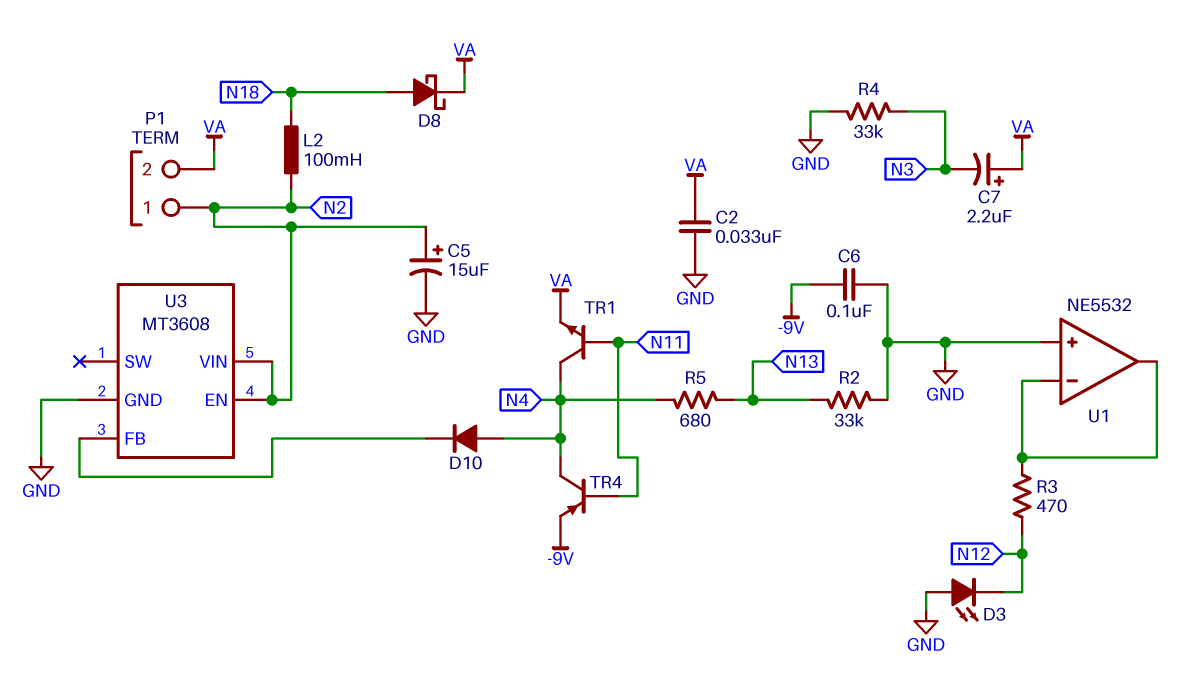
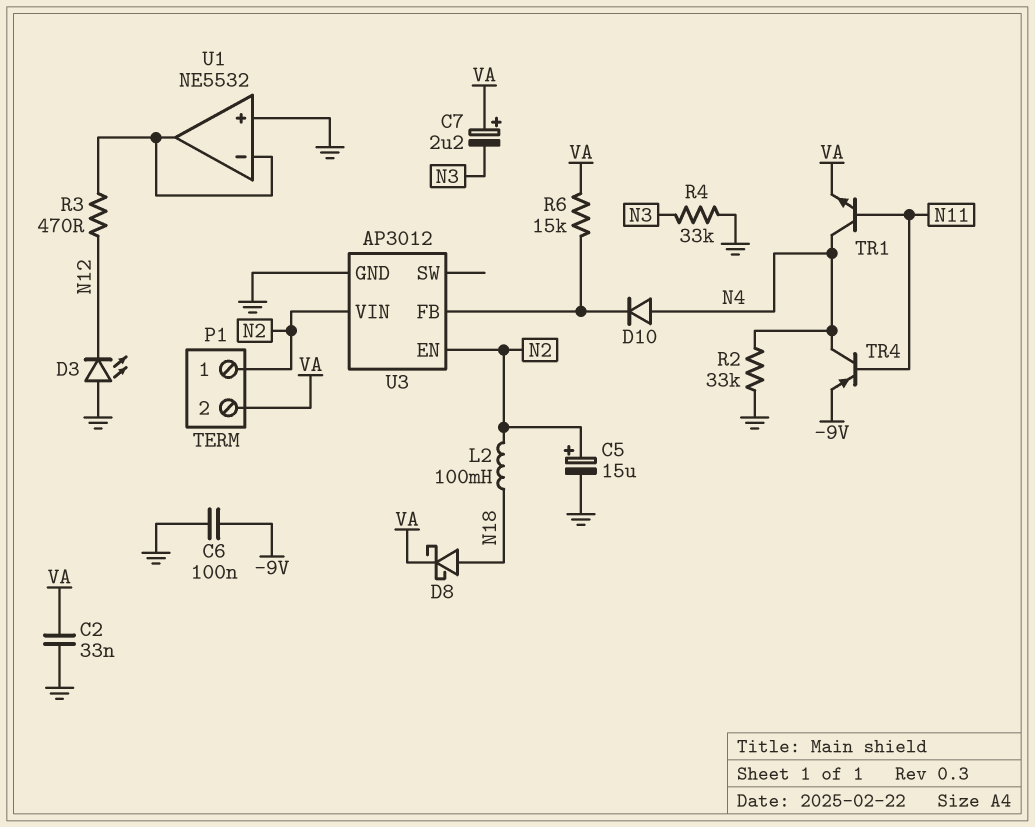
R2: 33k (GND, N13) -> 33k (GND, N4)
R5: 680 (N4, N13) -> none
R6: none -> 15k (U3/FB, VA)
U3: MT3608 -> AP3012

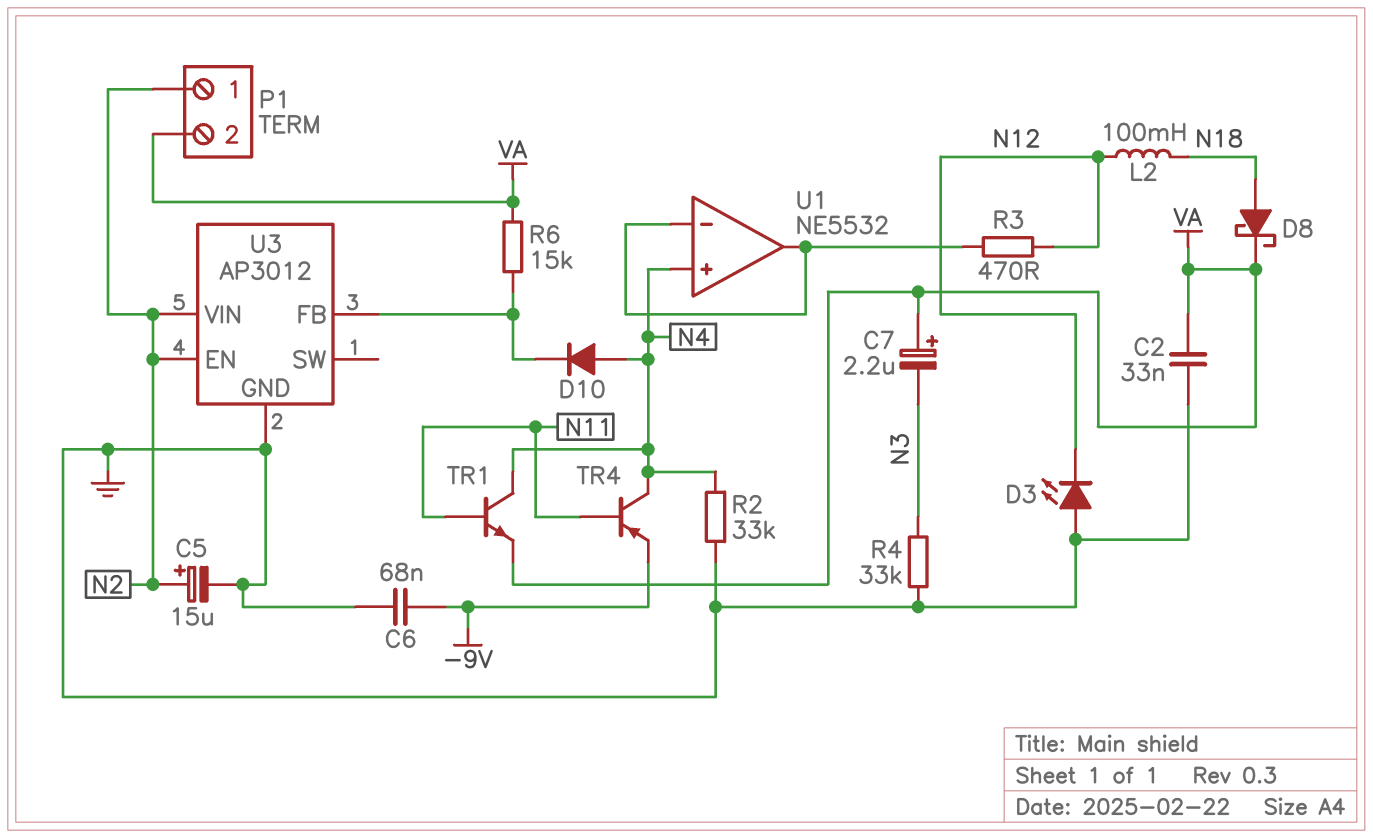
C6: 100nF (-9V, GND) -> 68nF (-9V, GND)
L2: 100mH (N2, N18) -> 100mH (N12, N18)
U1 pin in+: GND -> N4

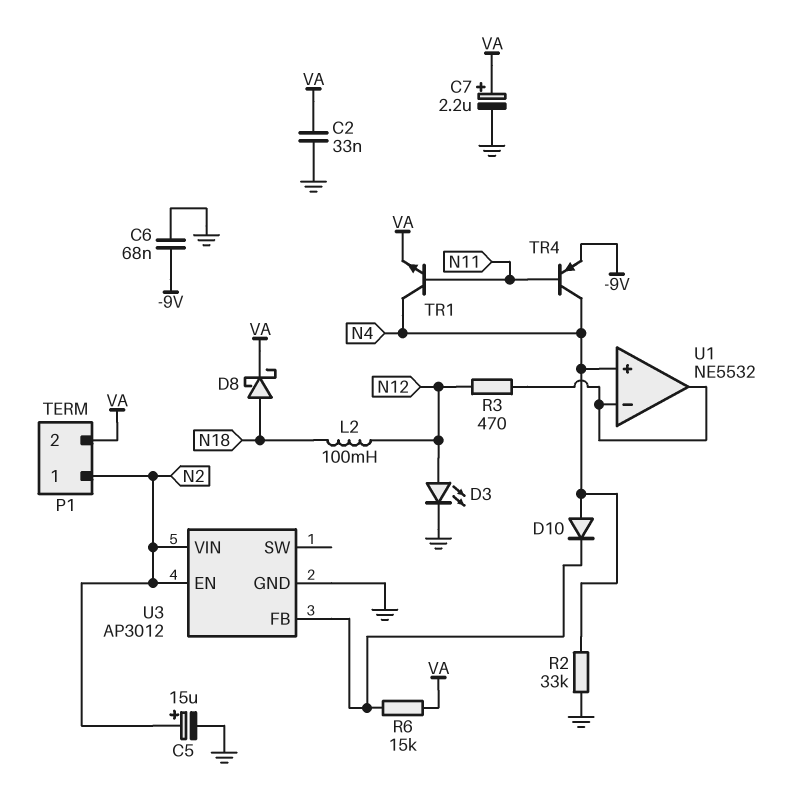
C7: 2.2uF (plus VA, minus N3) -> 2.2uF (plus VA, minus GND)
D3: LED (A GND, K N12) -> LED (A N12, K GND)
R4: 33k (GND, N3) -> none

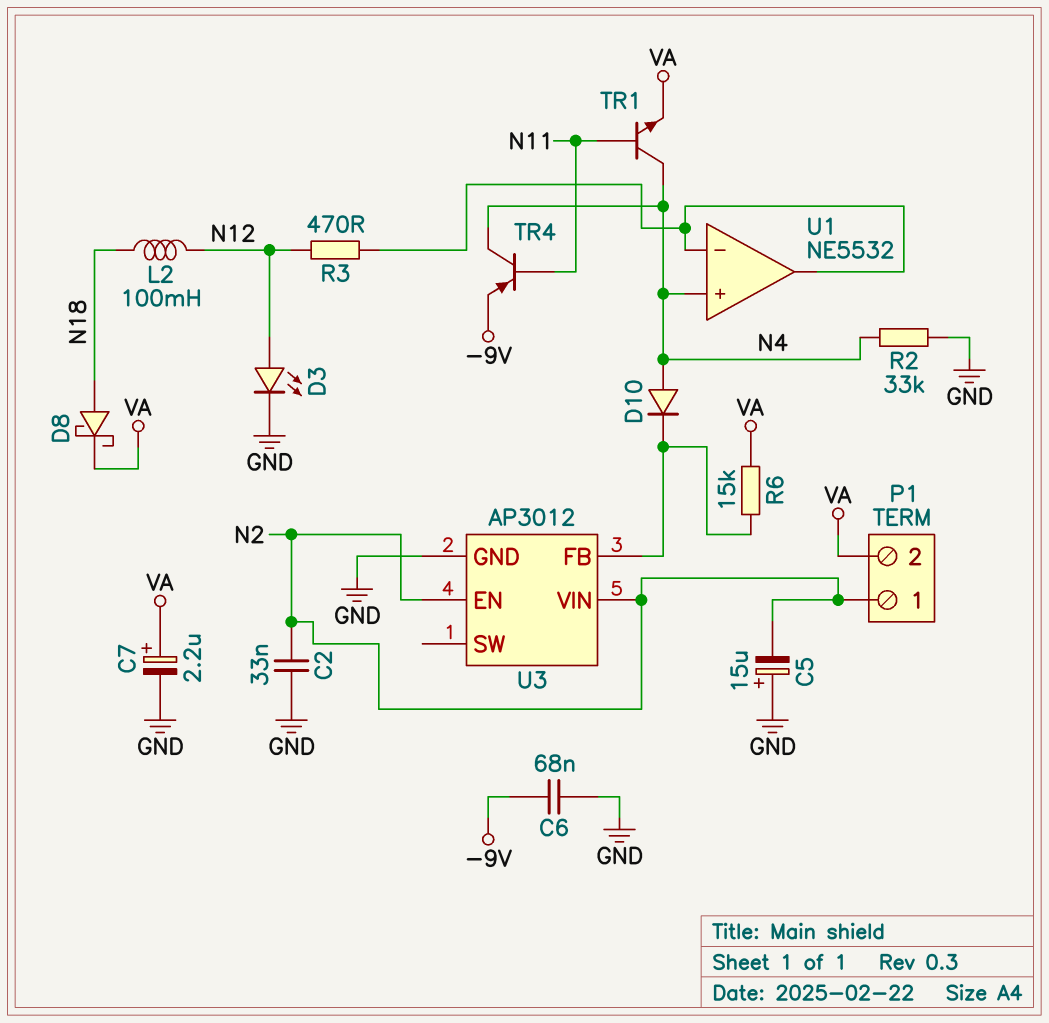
C2: 33nF (GND, VA) -> 33nF (GND, N2)
C5: 15uF (plus N2, minus GND) -> 15uF (plus GND, minus N2)

